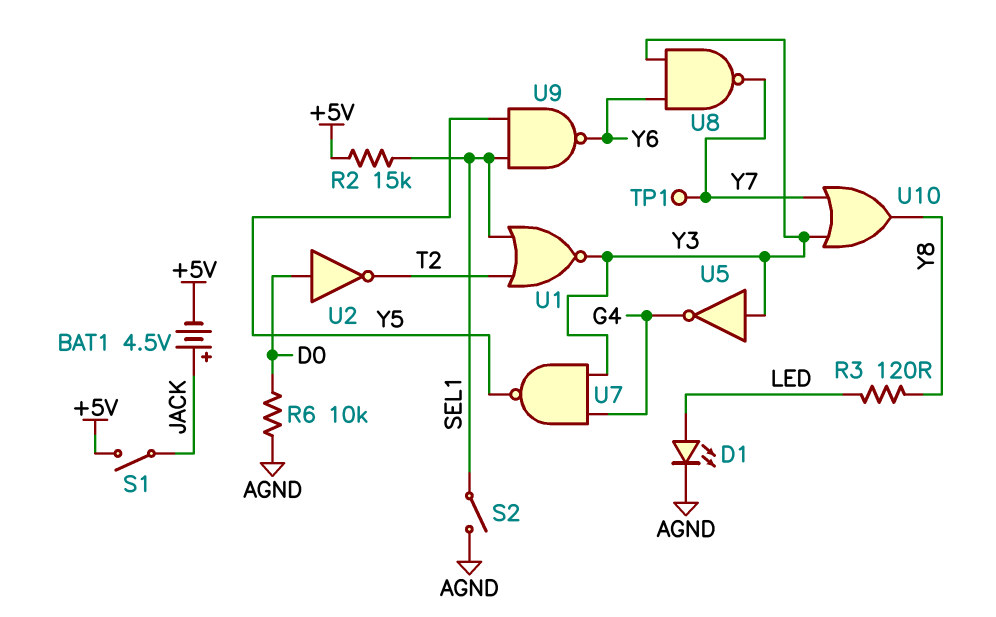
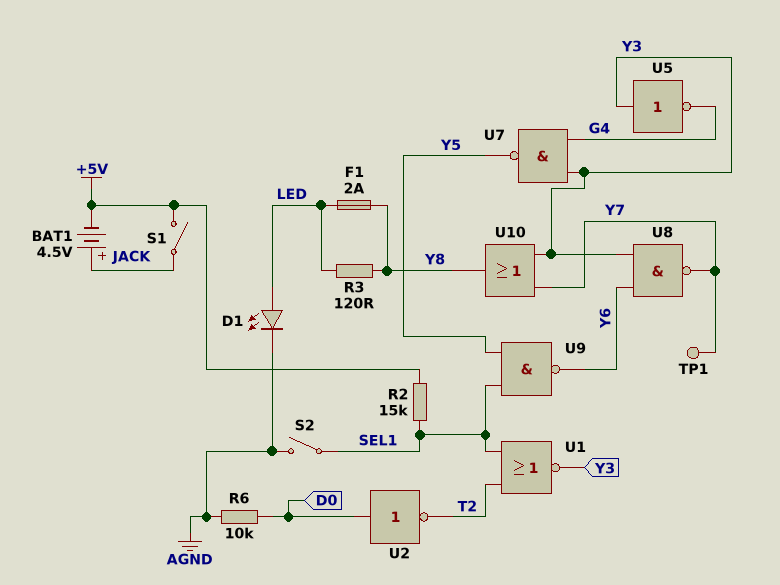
F1: none -> 2A (LED, Y8)

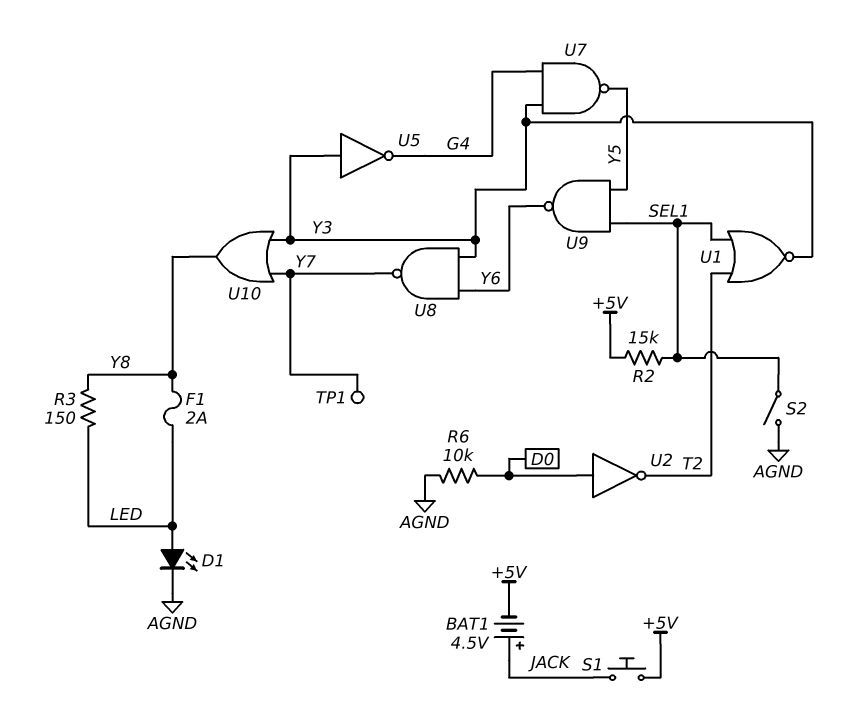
R3: 120 (LED, Y8) -> 150 (LED, Y8)
S1: switch (+5V, JACK) -> button (+5V, JACK)

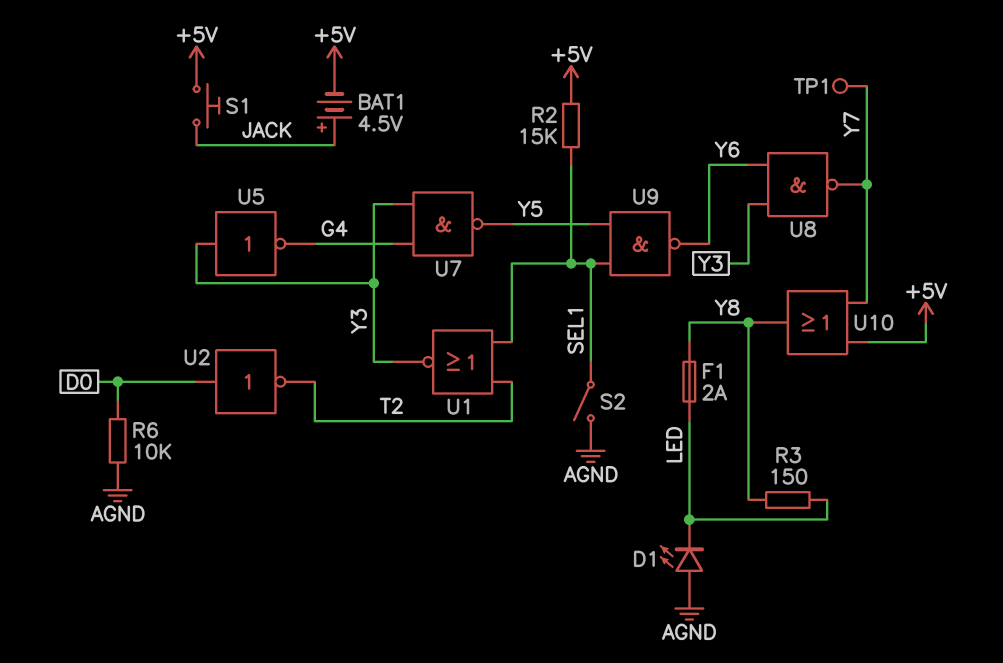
D1: LED (A LED, K AGND) -> LED (A AGND, K LED)
U10: OR (in Y3, in Y7, out Y8) -> OR (in +5V, in Y7, out Y8)

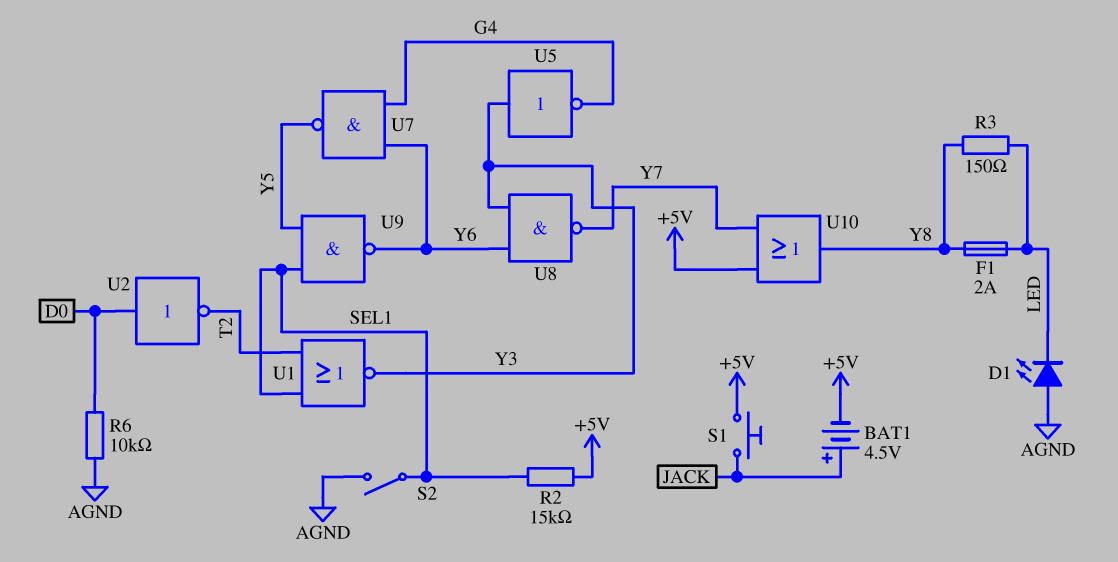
TP1: test point (Y7) -> none
U7: NAND (in G4, in Y3, out Y5) -> NAND (in G4, in Y6, out Y5)

